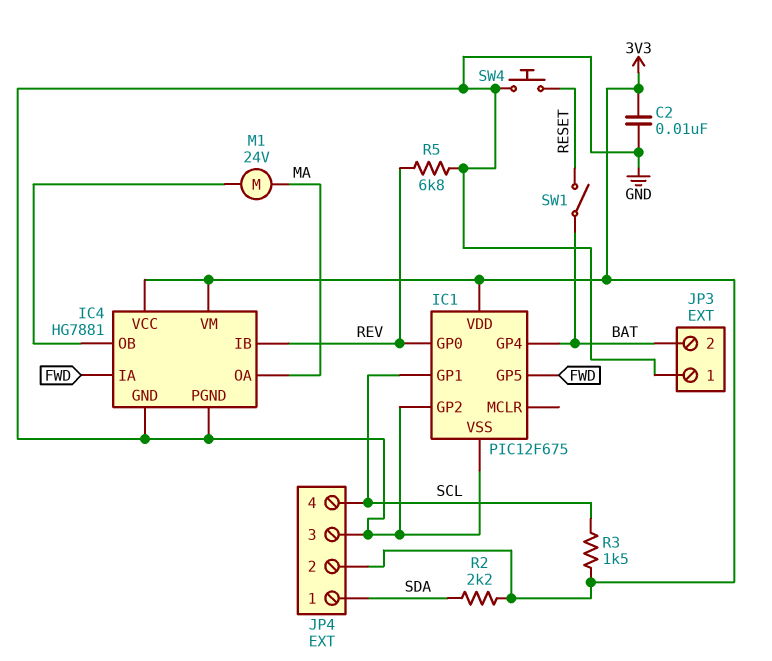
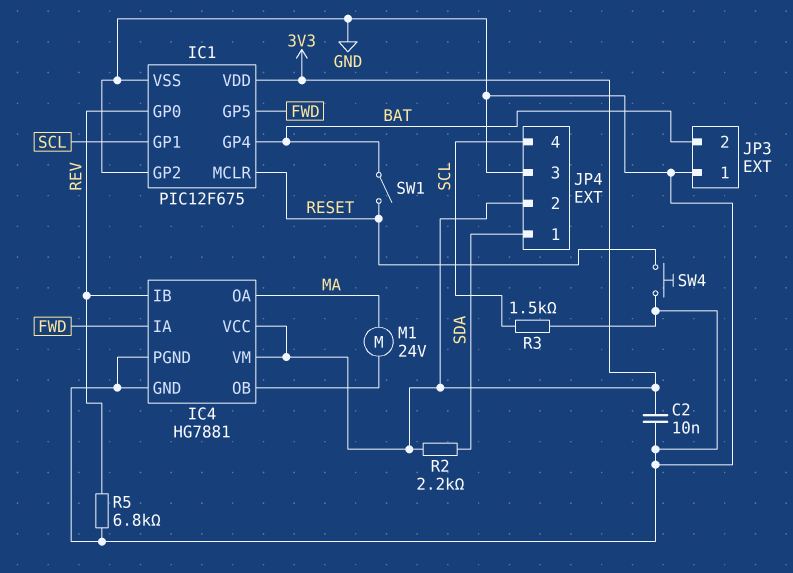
IC1 pin MCLR: none -> RESET
R3: 1.5k (3V3, SCL) -> 1.5k (GND, SCL)

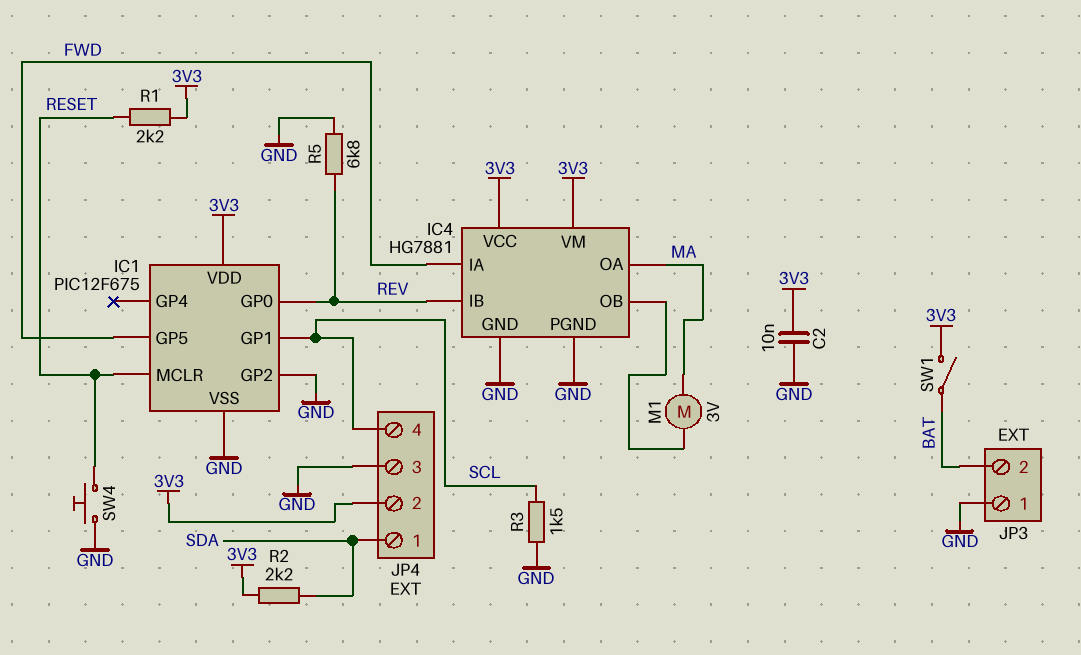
IC1 pin GP4: BAT -> none
M1: motor 24V (IC4/OB, MA) -> motor 3V (IC4/OB, MA)
R1: none -> 2.2k (3V3, RESET)
SW1: switch (BAT, RESET) -> switch (3V3, BAT)

